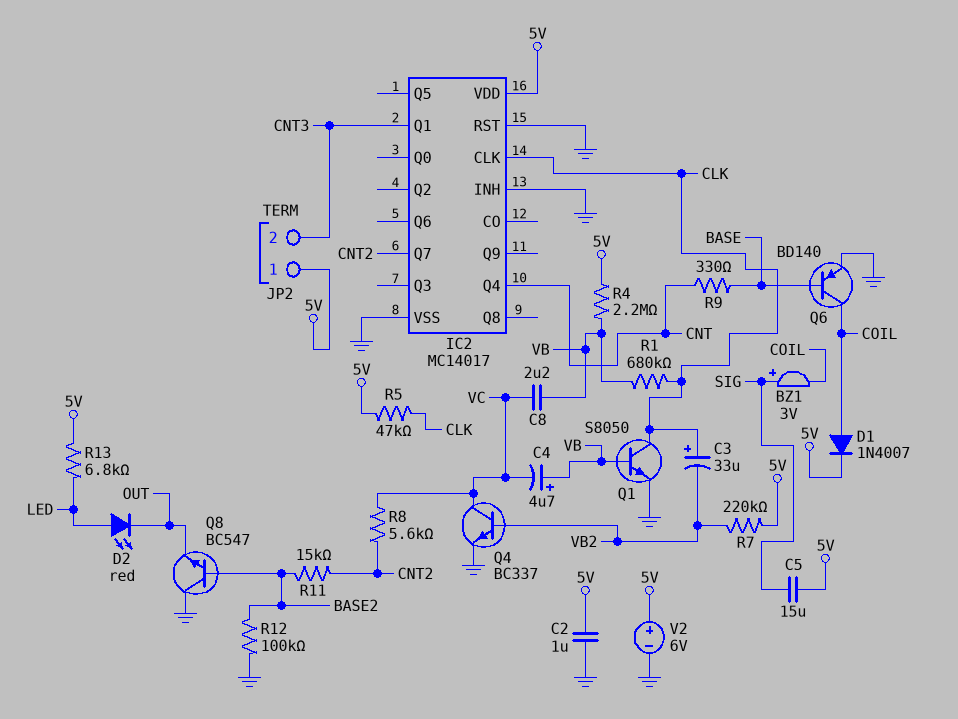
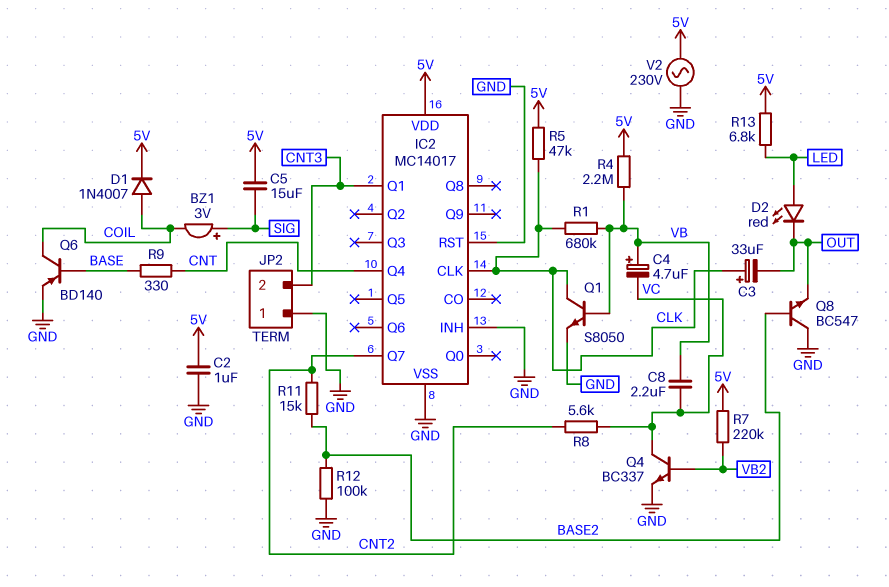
C3: 33uF (plus CLK, minus VB2) -> 33uF (plus CLK, minus OUT)
JP2 pin 1: 5V -> GND
V2: 6V (plus 5V, minus GND) -> AC 230V (5V, GND)

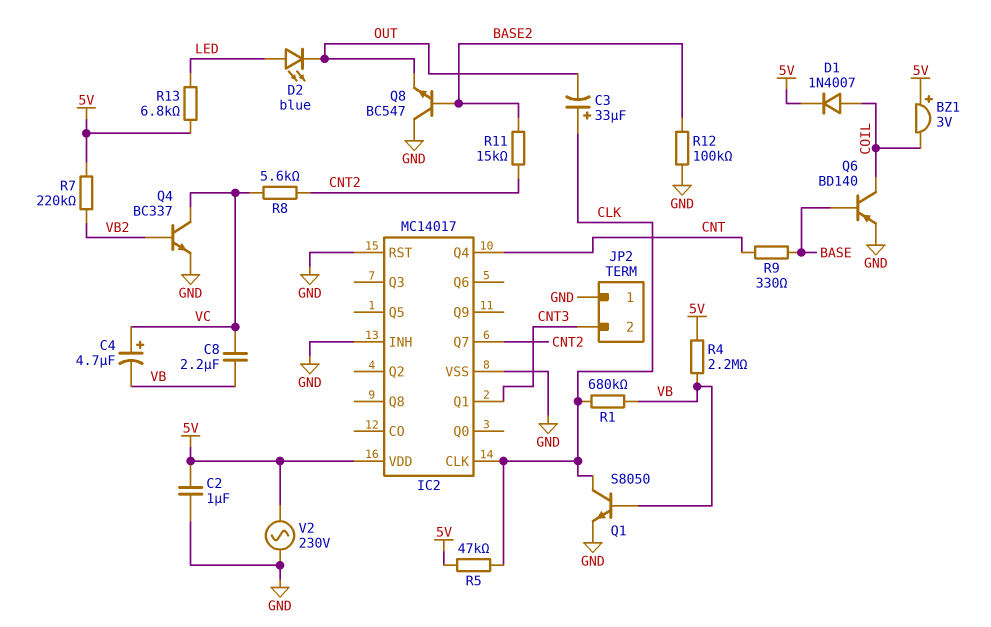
BZ1: buzzer 3V (plus SIG, minus COIL) -> buzzer 3V (plus 5V, minus COIL)
C4: 4.7uF (plus VB, minus VC) -> 4.7uF (plus VC, minus VB)
C5: 15uF (5V, SIG) -> none
D2: LED red (A LED, K OUT) -> LED blue (A LED, K OUT)

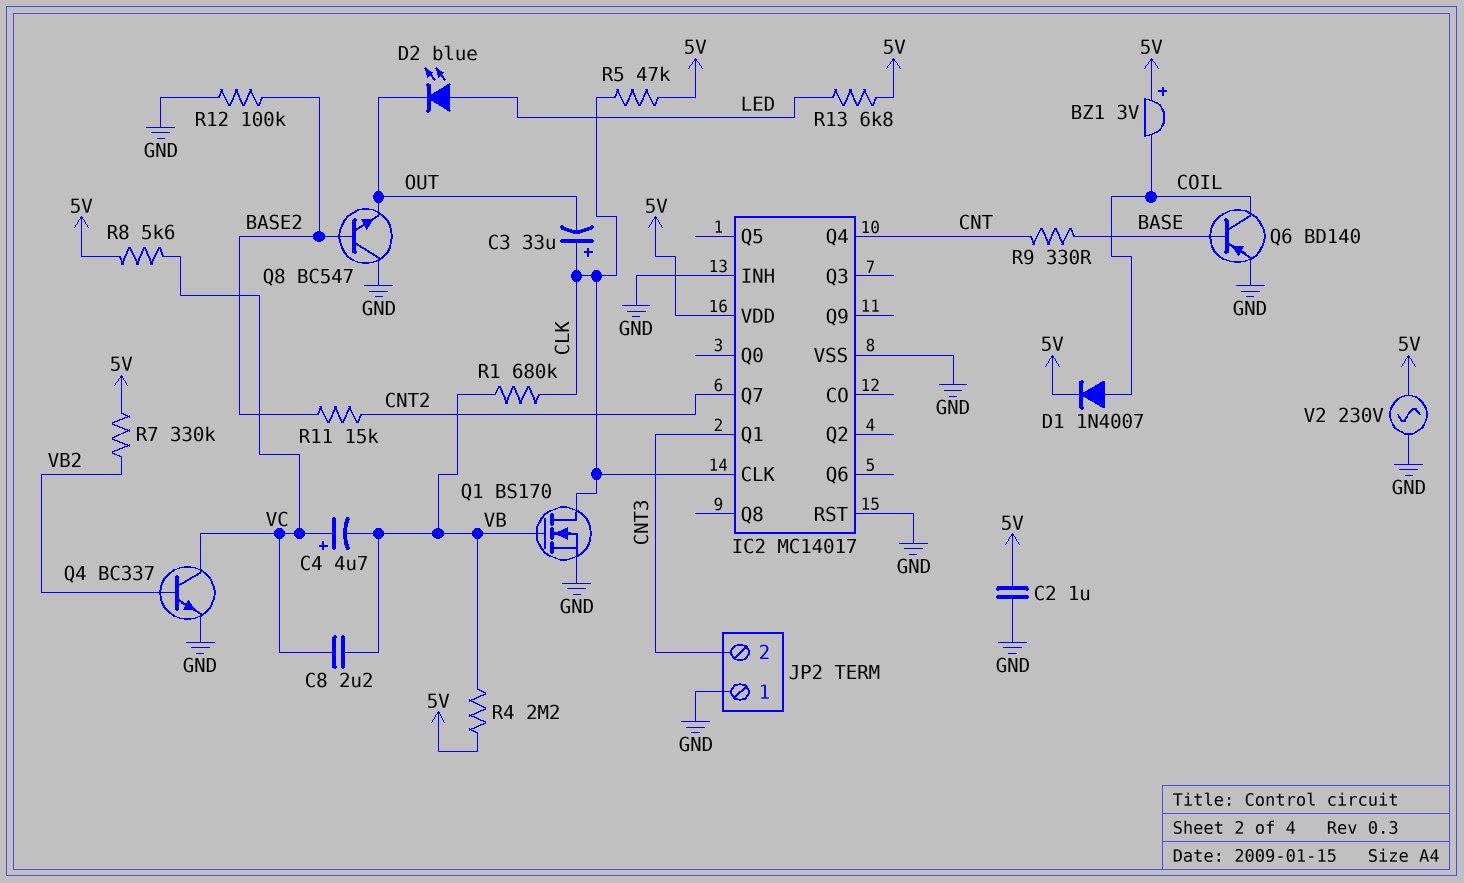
Q1: NPN S8050 (B VB, C CLK, E GND) -> NMOS BS170 (G VB, D CLK, S GND)
R7: 220k (5V, VB2) -> 330k (5V, VB2)
R8: 5.6k (CNT2, VC) -> 5.6k (5V, VC)

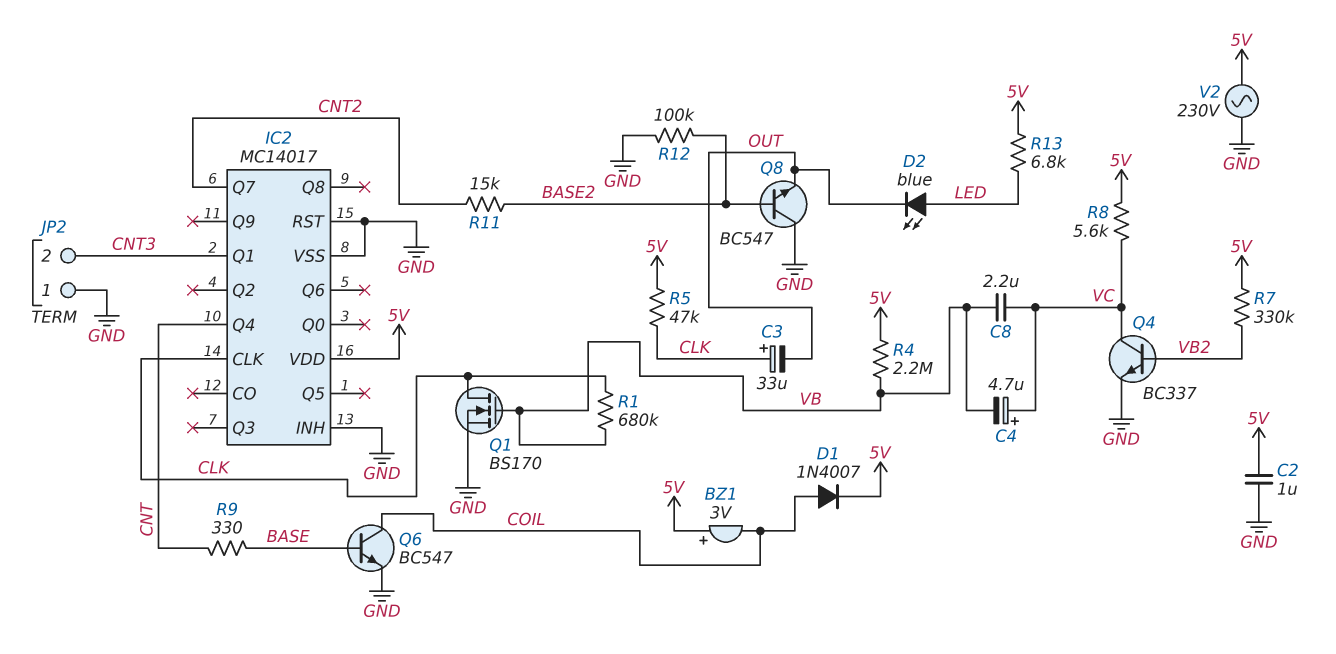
Q6: PNP BD140 (B BASE, C COIL, E GND) -> NPN BC547 (B BASE, C COIL, E GND)

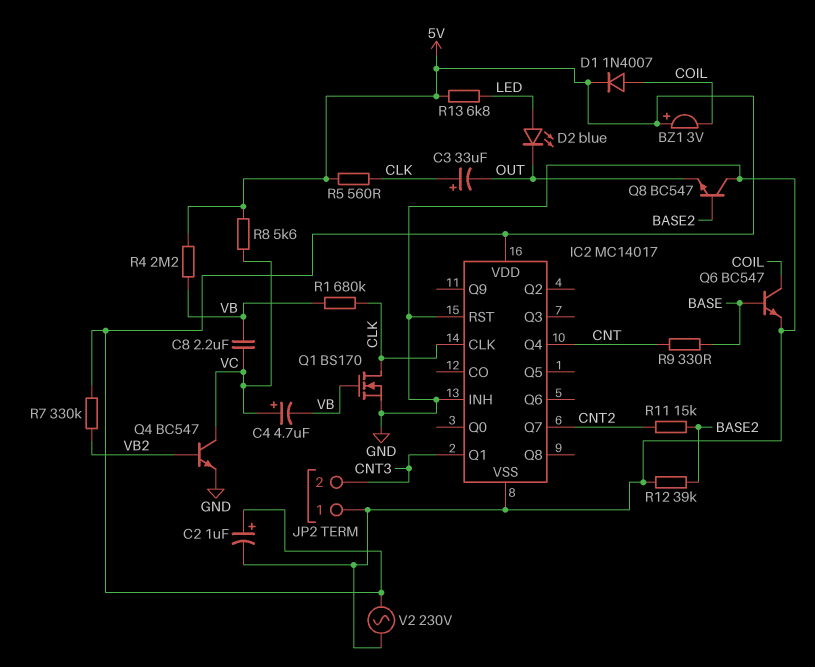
C2: 1uF (5V, GND) -> 1uF (plus 5V, minus GND)
Q4: NPN BC337 (B VB2, C VC, E GND) -> NPN BC547 (B VB2, C VC, E GND)
R5: 47k (5V, CLK) -> 560 (5V, CLK)
R12: 100k (BASE2, GND) -> 39k (BASE2, GND)

